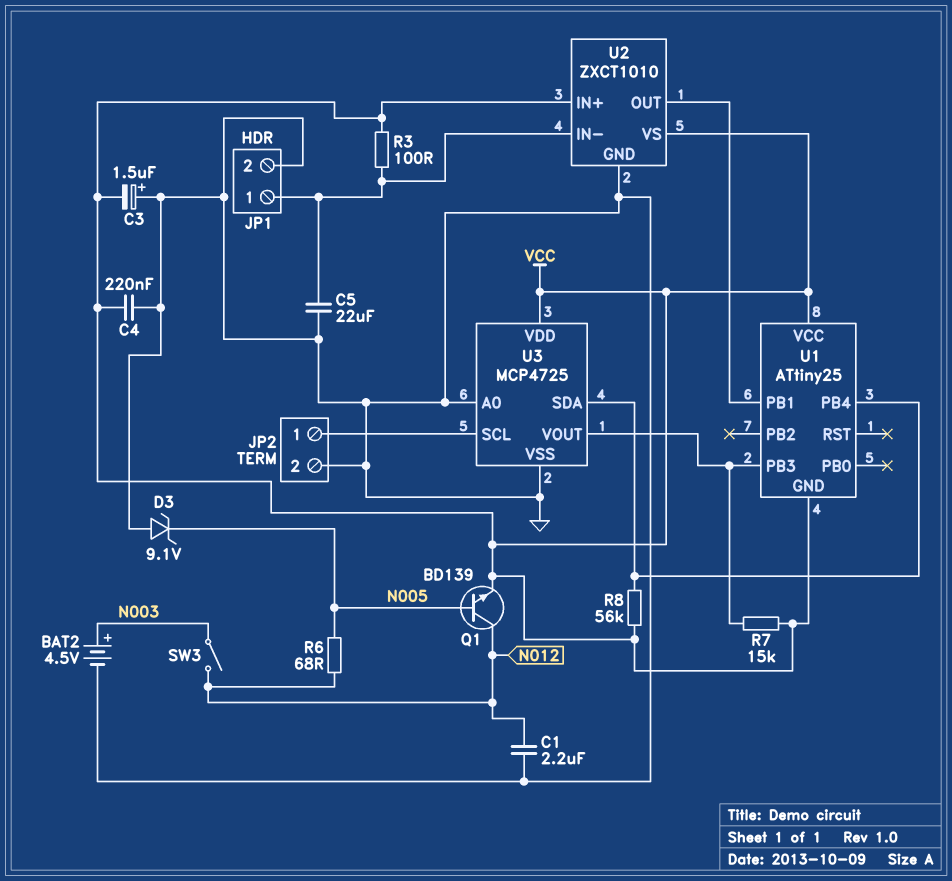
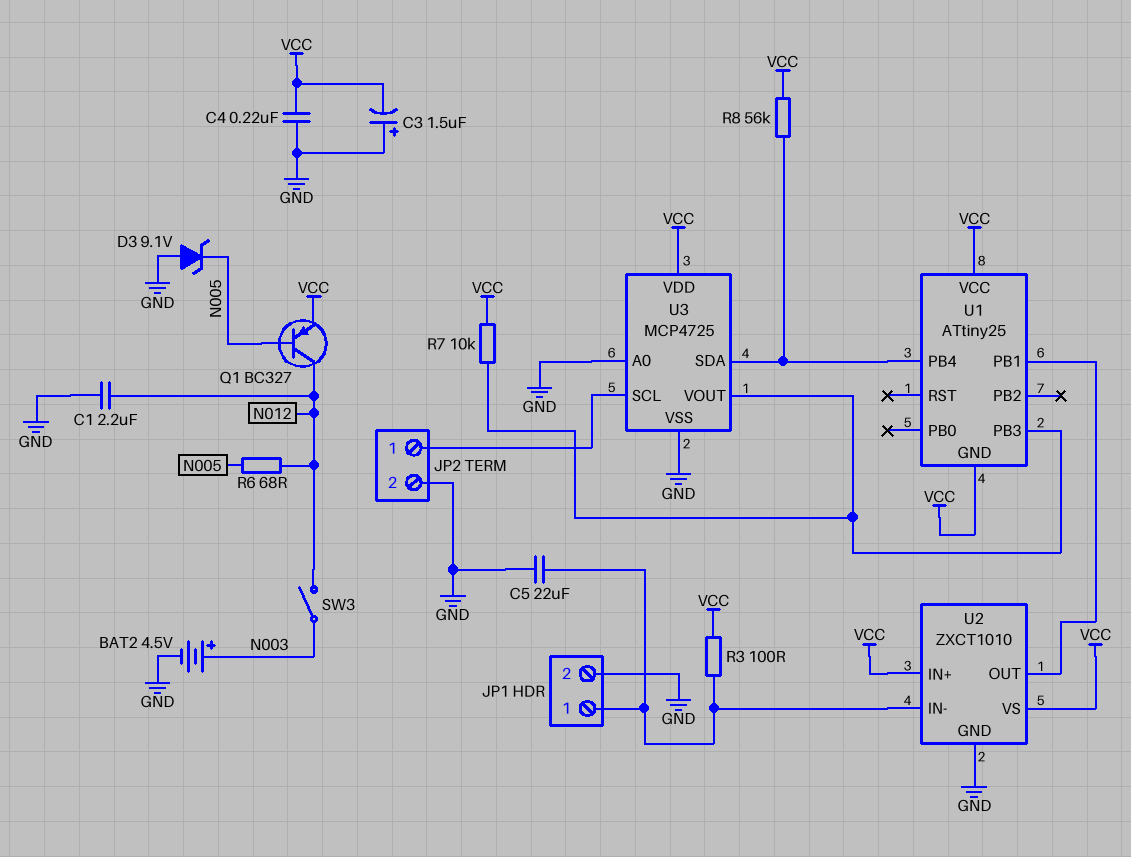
Q1: NPN BD139 (B N005, C N012, E VCC) -> PNP BC327 (B N005, C N012, E VCC)
R7: 15k (U1/PB3, VCC) -> 10k (U1/PB3, VCC)

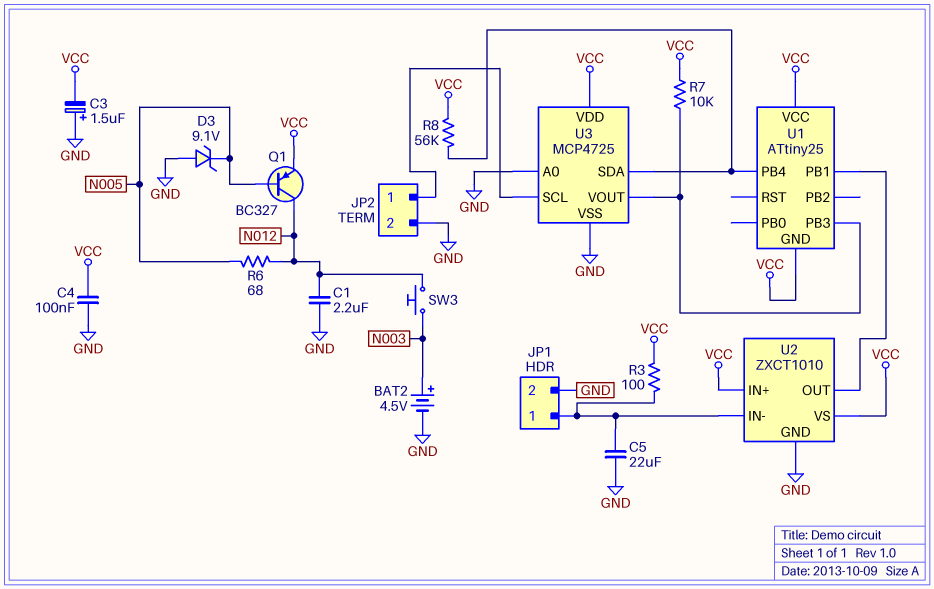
C4: 220nF (GND, VCC) -> 100nF (GND, VCC)
SW3: switch (N003, N012) -> button (N003, N012)

